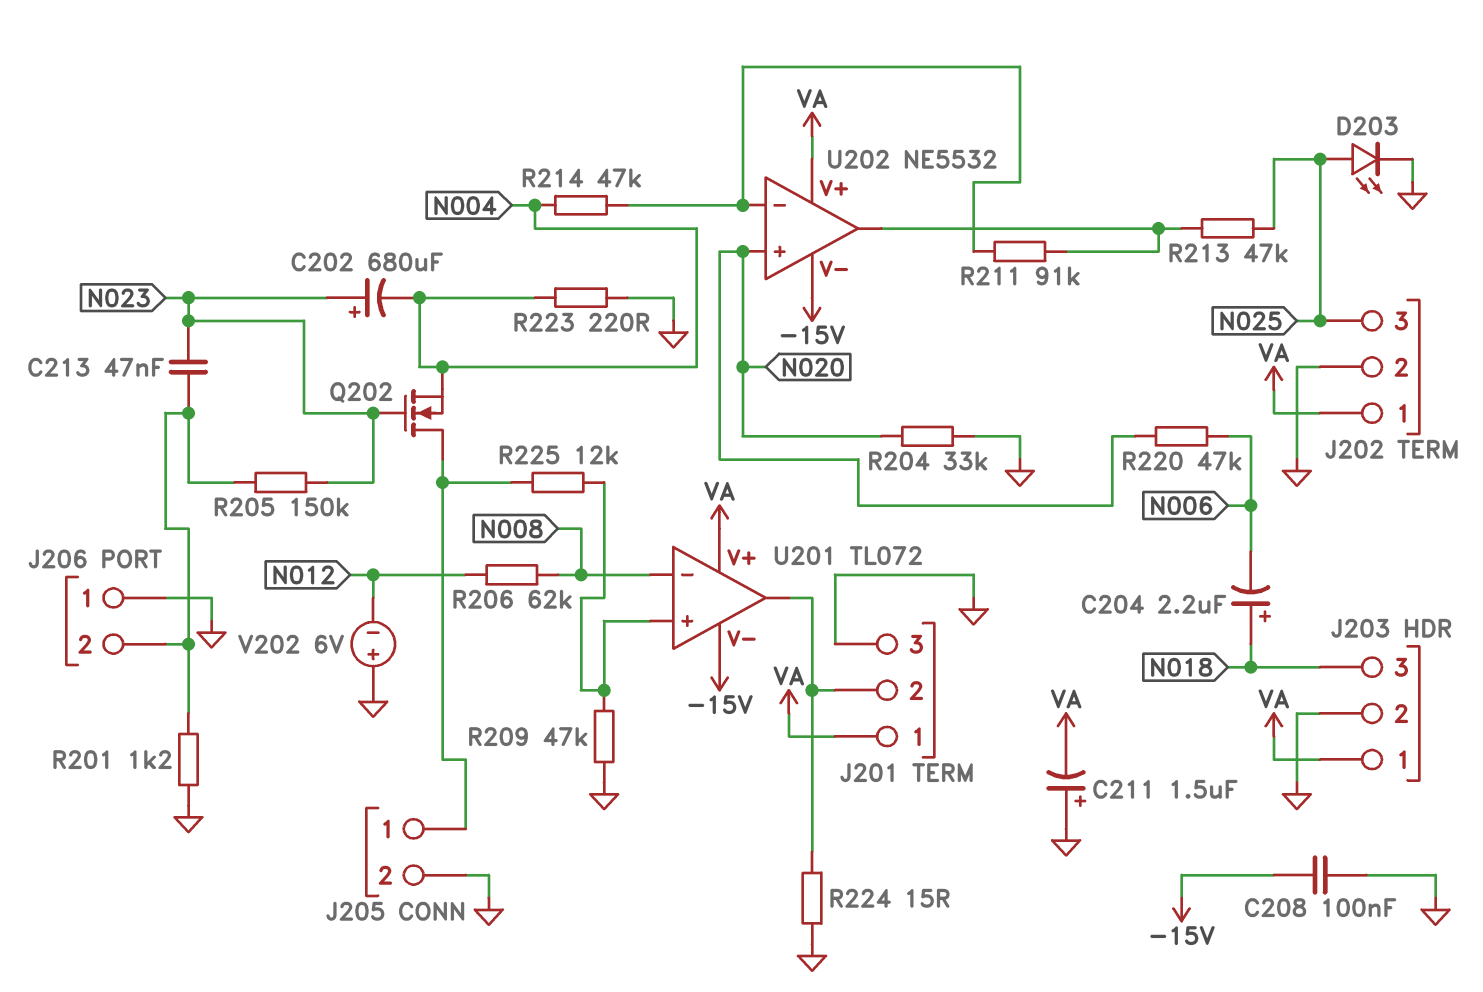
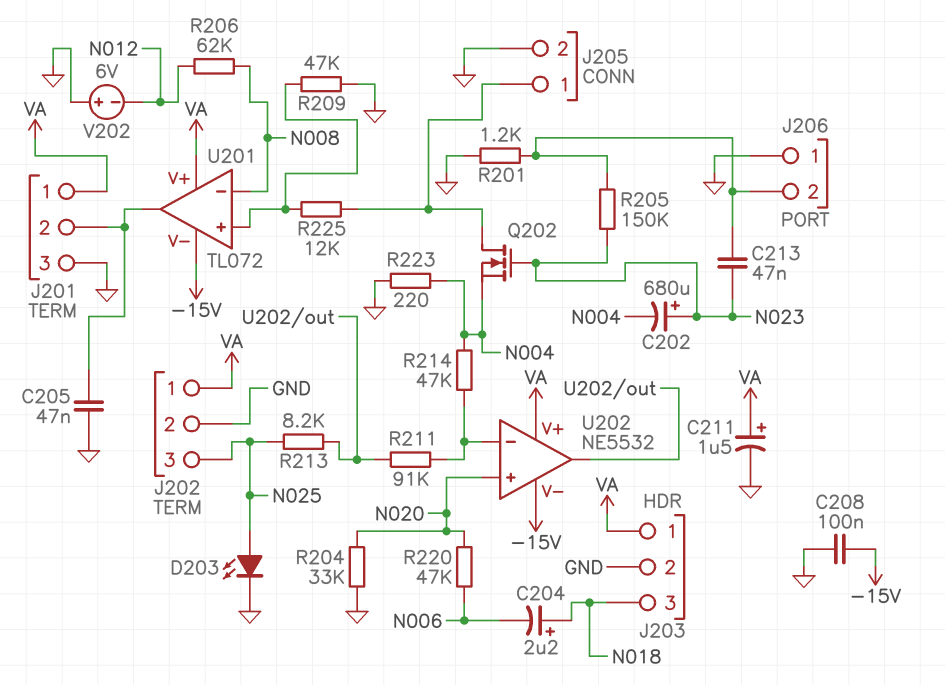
C205: none -> 47nF (GND, J201/2)
C211: 1.5uF (plus GND, minus VA) -> 1.5uF (plus VA, minus GND)
R213: 47k (N025, U202/out) -> 8.2k (N025, U202/out)
R224: 15 (GND, J201/2) -> none

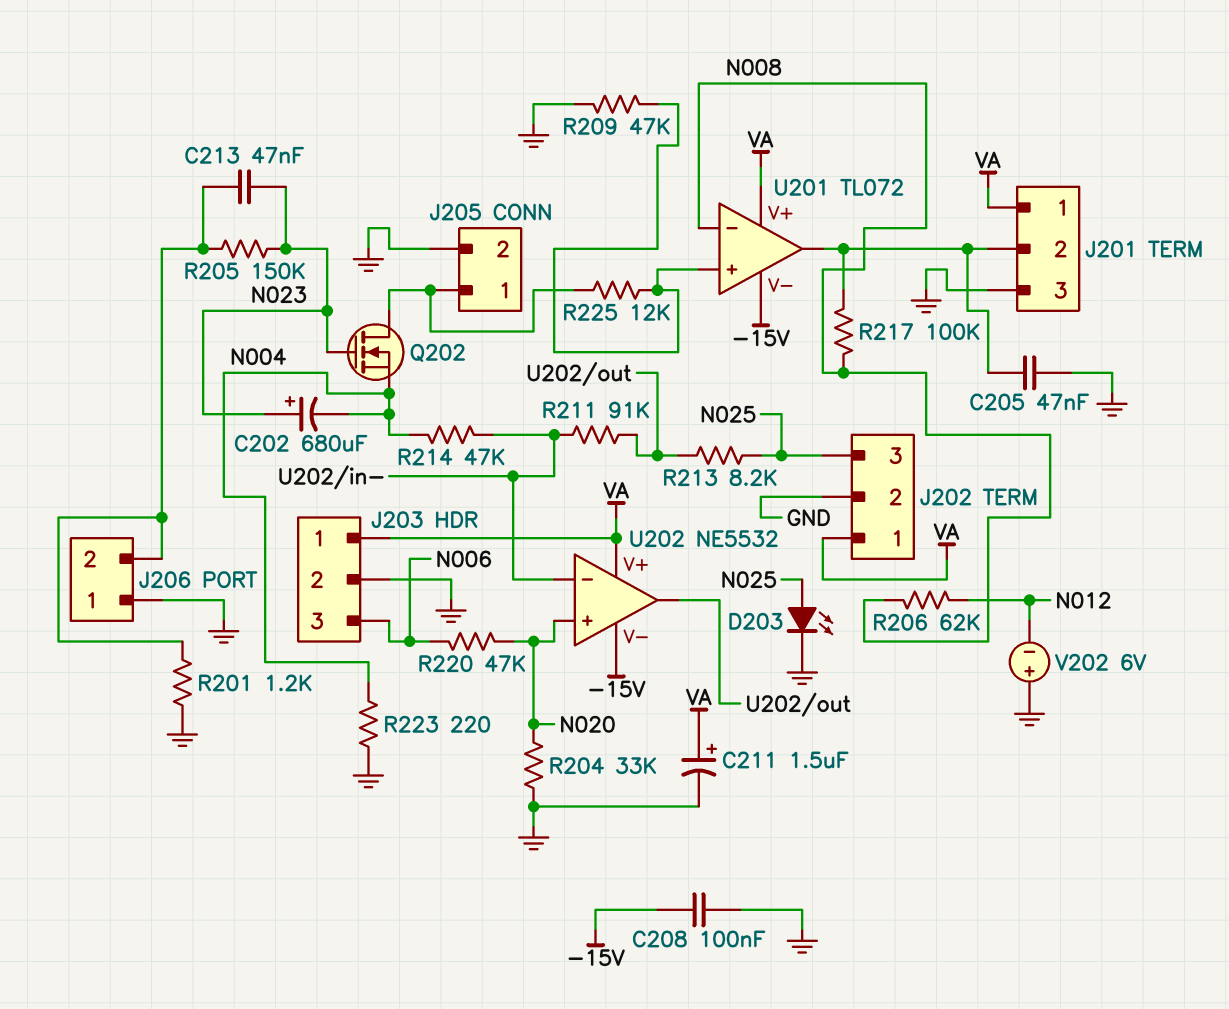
C204: 2.2uF (plus N018, minus N006) -> none
J203 pin 3: N018 -> N006
R217: none -> 100k (J201/2, N008)

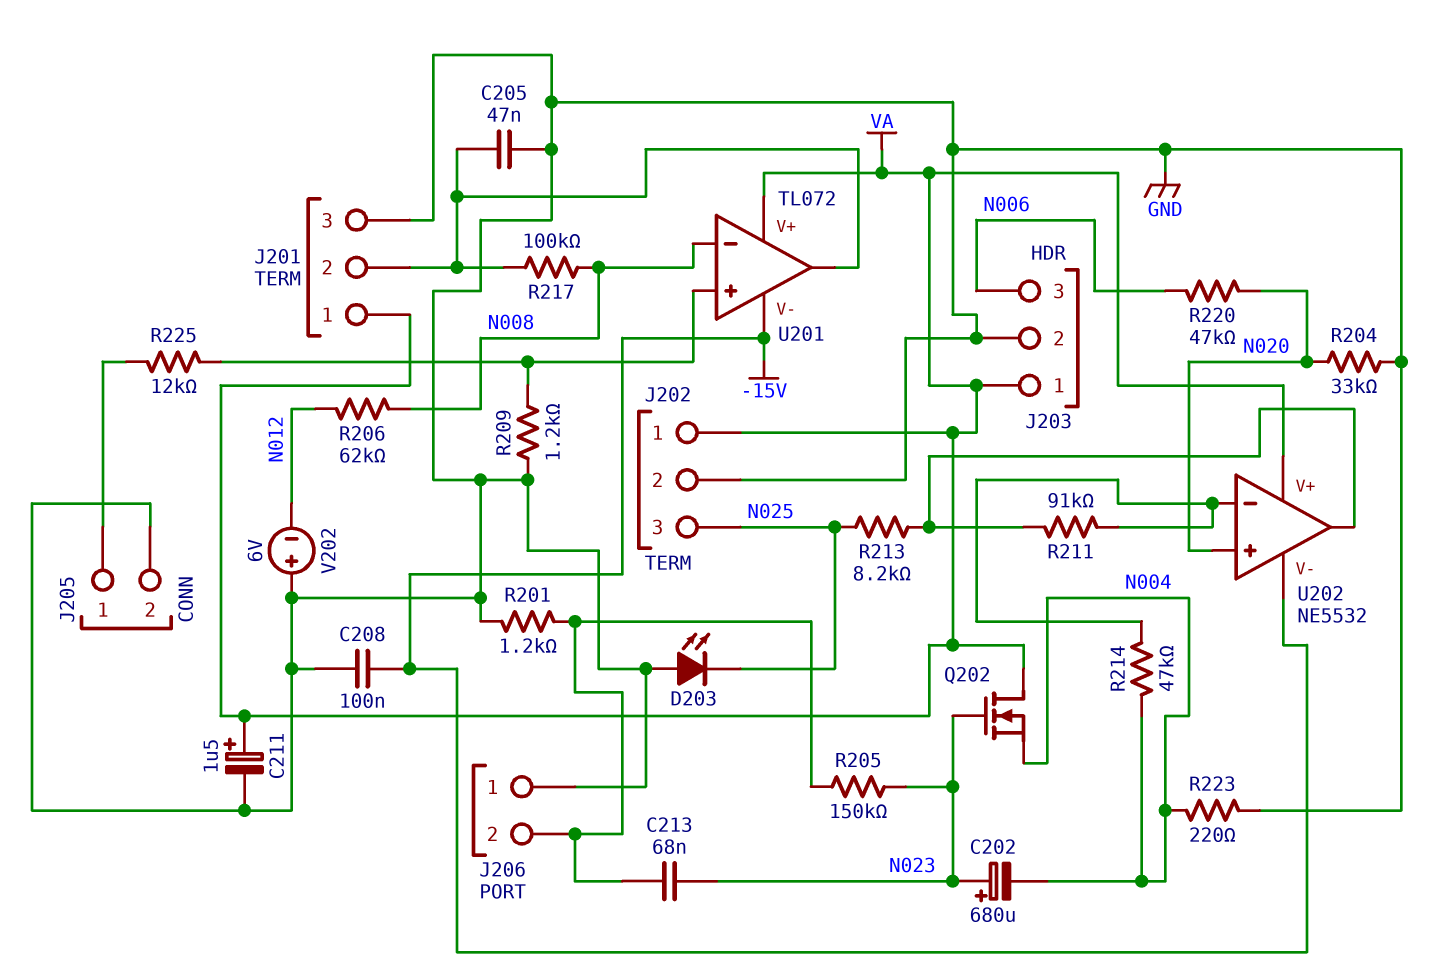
C213: 47nF (J206/2, N023) -> 68nF (J206/2, N023)
D203: LED (A N025, K GND) -> LED (A GND, K N025)
Q202: NMOS (G N023, D J205/1, S N004) -> NMOS (G N023, D VA, S N004)
R209: 47k (GND, U201/in+) -> 1.2k (GND, U201/in+)

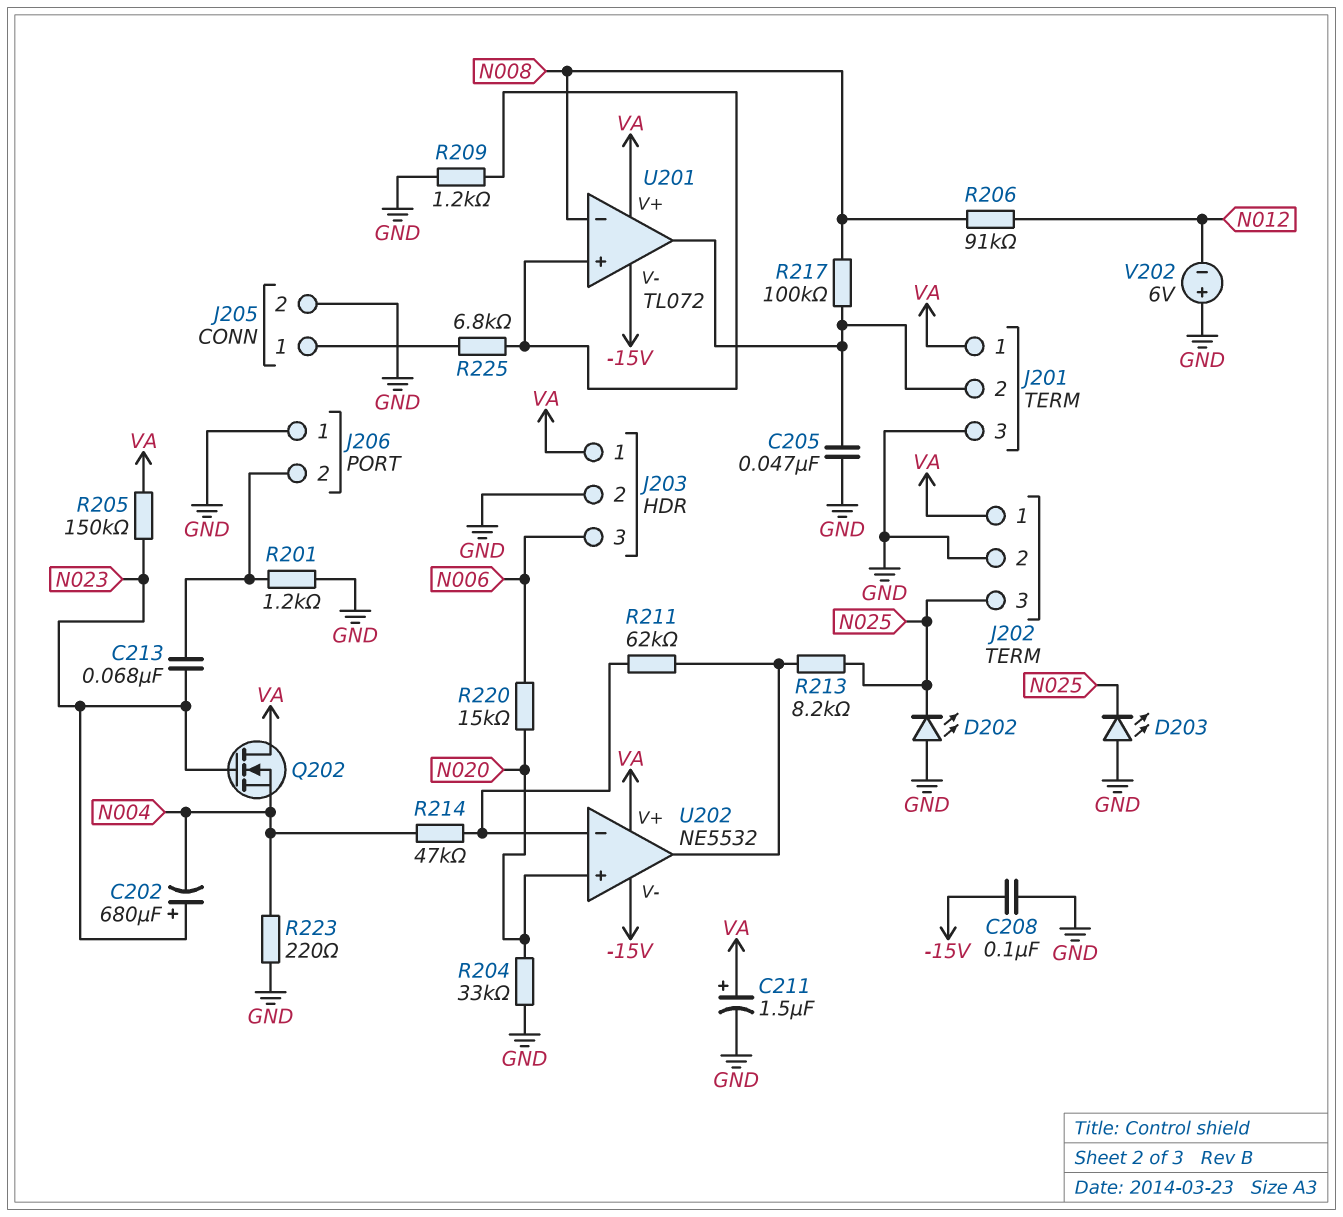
D202: none -> LED (A GND, K N025)
R205: 150k (J206/2, N023) -> 150k (N023, VA)
R206: 62k (N008, N012) -> 91k (N008, N012)
R211: 91k (U202/in-, U202/out) -> 62k (U202/in-, U202/out)
R220: 47k (N006, N020) -> 15k (N006, N020)
R225: 12k (J205/1, U201/in+) -> 6.8k (J205/1, U201/in+)

